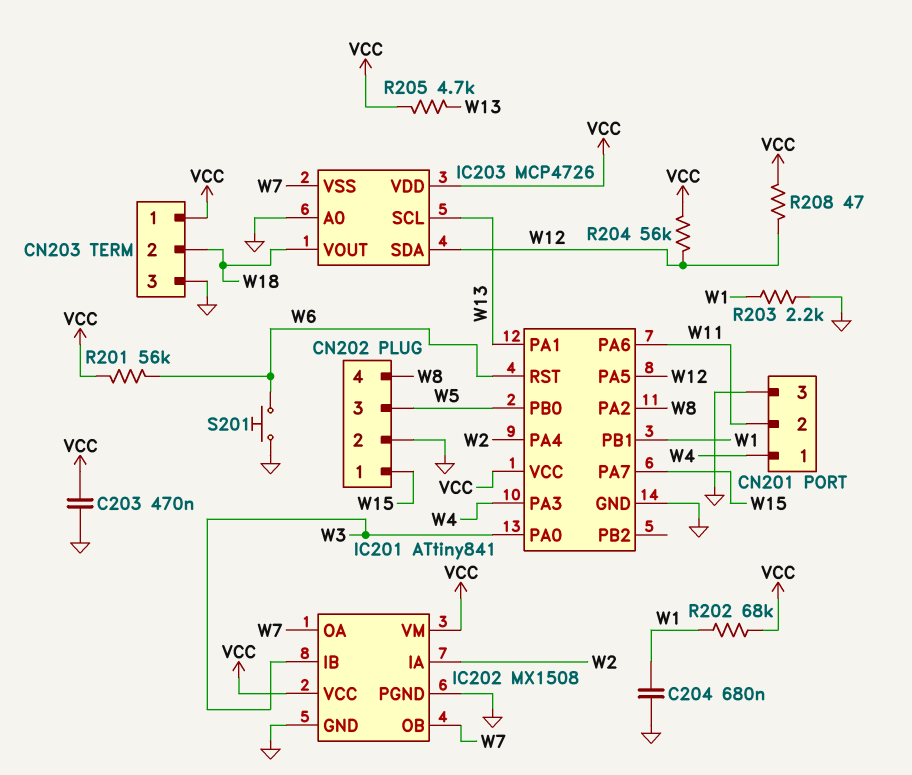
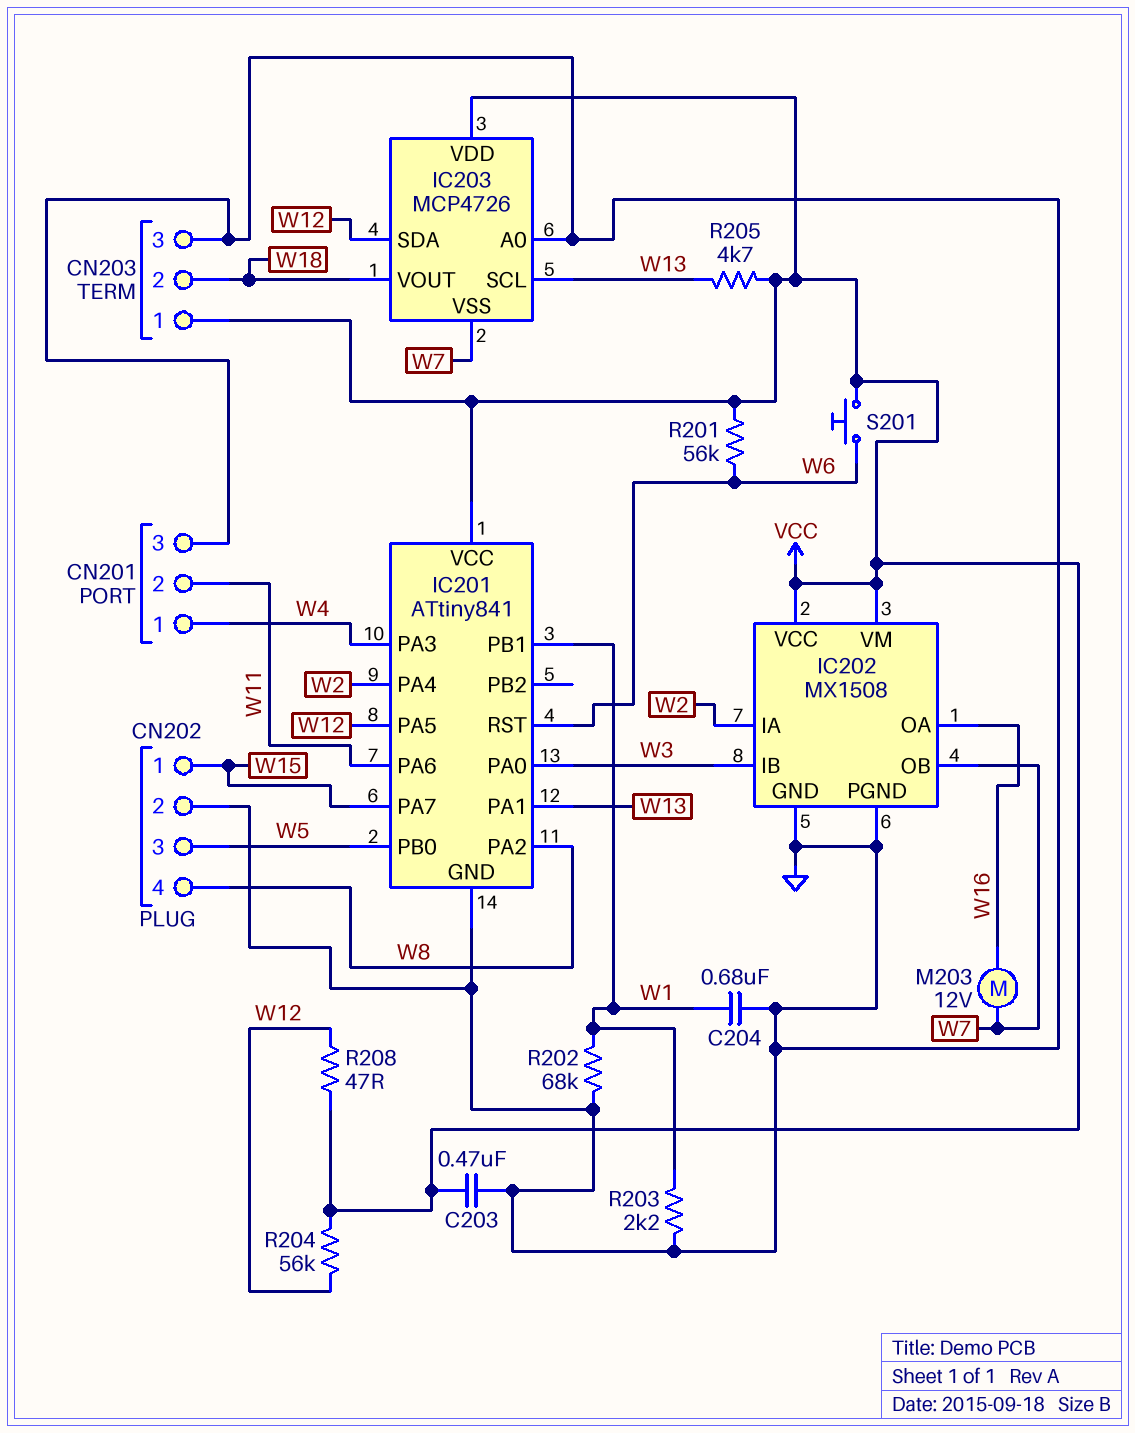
IC202 pin OA: W7 -> W16
M203: none -> motor 12V (W7, W16)
R202: 68k (VCC, W1) -> 68k (GND, W1)
S201: button (GND, W6) -> button (VCC, W6)

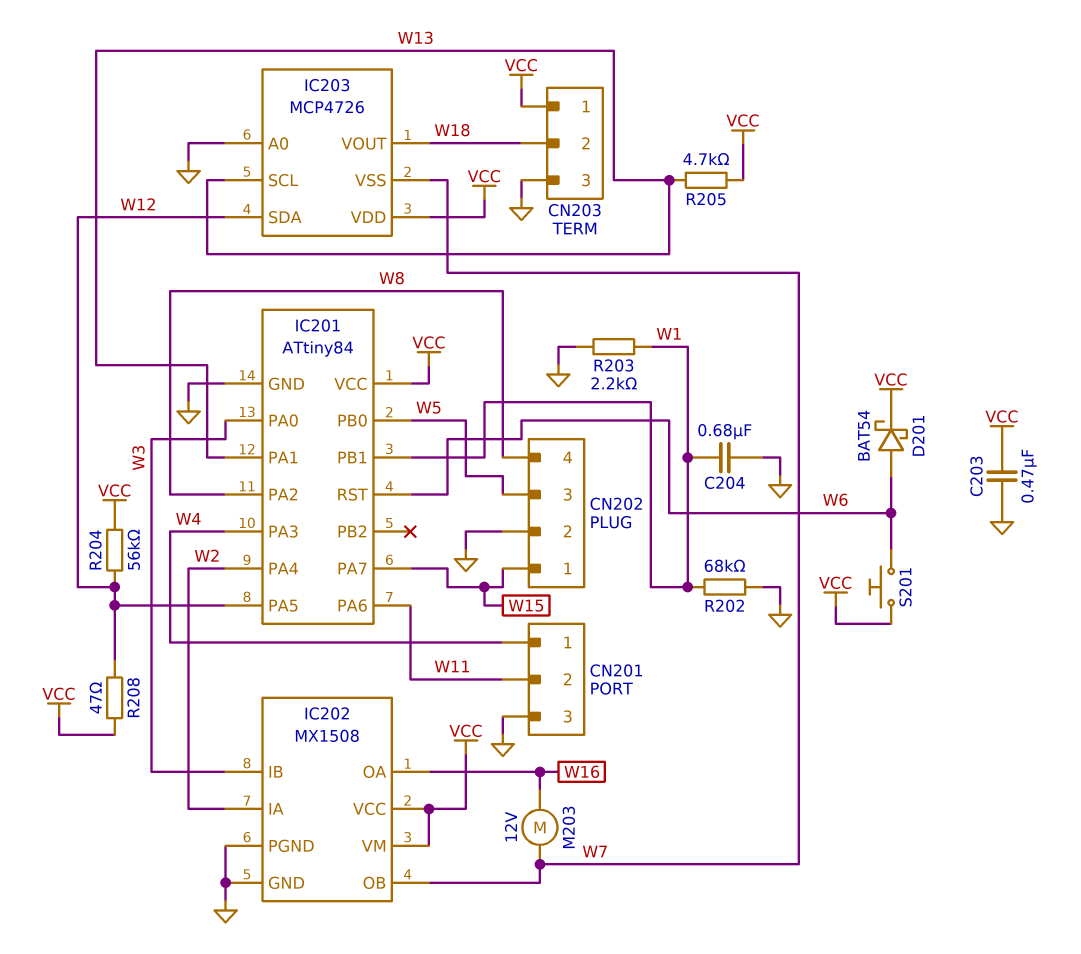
D201: none -> schottky BAT54 (A W6, K VCC)
IC201: ATtiny841 -> ATtiny84
R201: 56k (VCC, W6) -> none

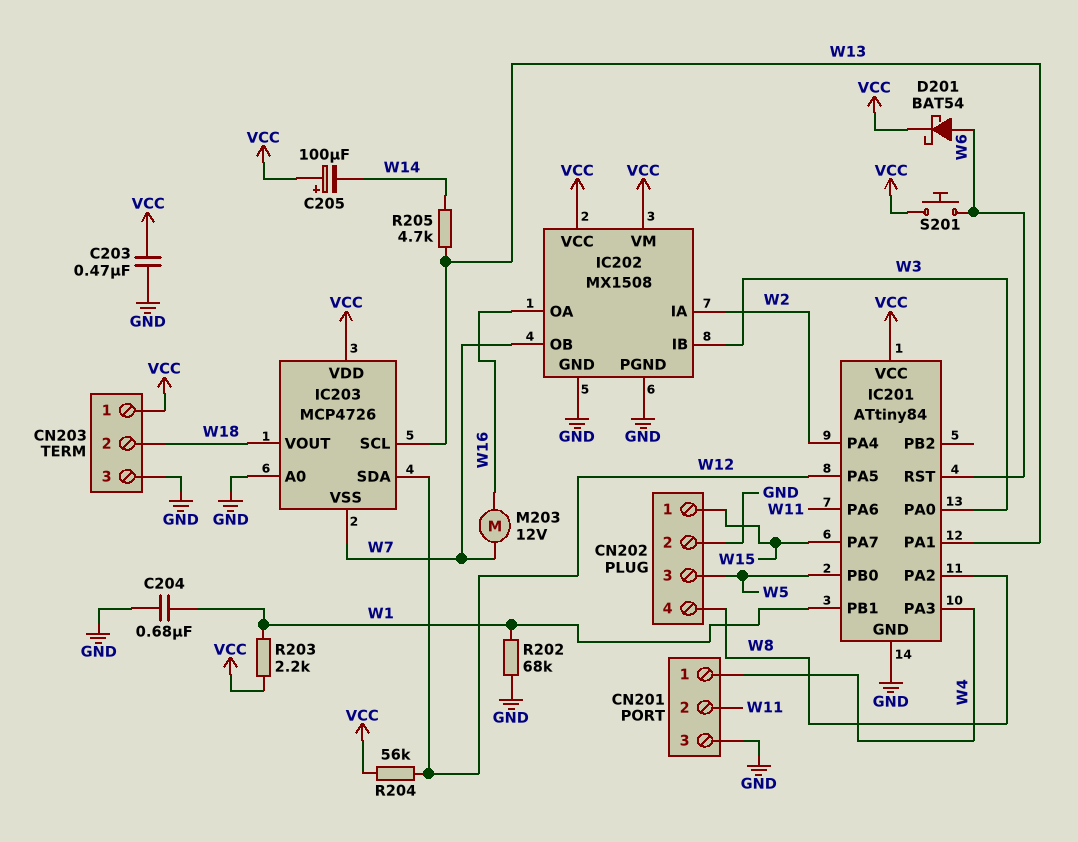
C205: none -> 100uF (plus VCC, minus W14)
R203: 2.2k (GND, W1) -> 2.2k (VCC, W1)
R205: 4.7k (VCC, W13) -> 4.7k (W13, W14)
R208: 47 (VCC, W12) -> none

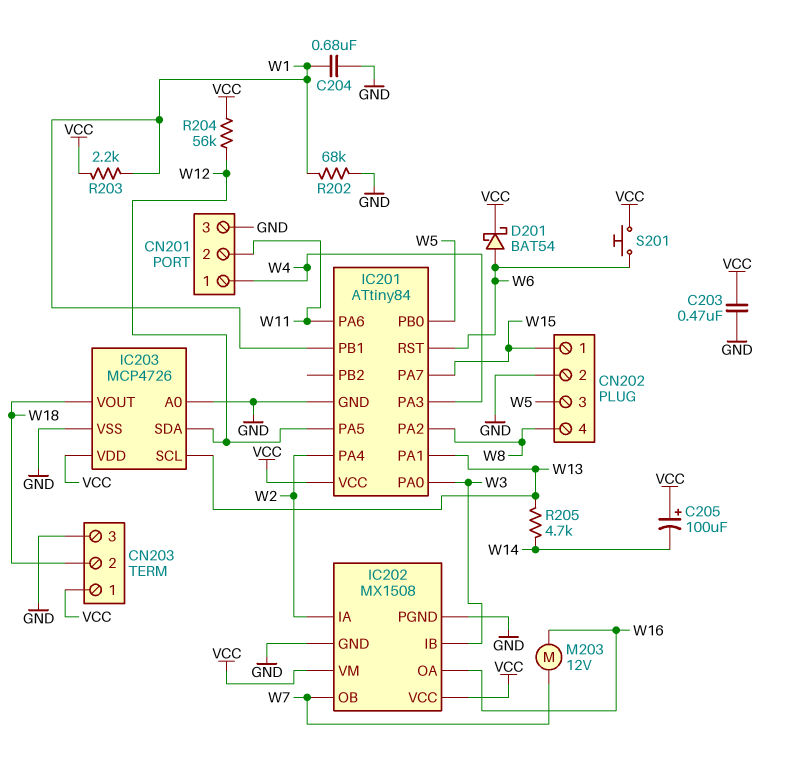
IC203 pin VSS: W7 -> GND

